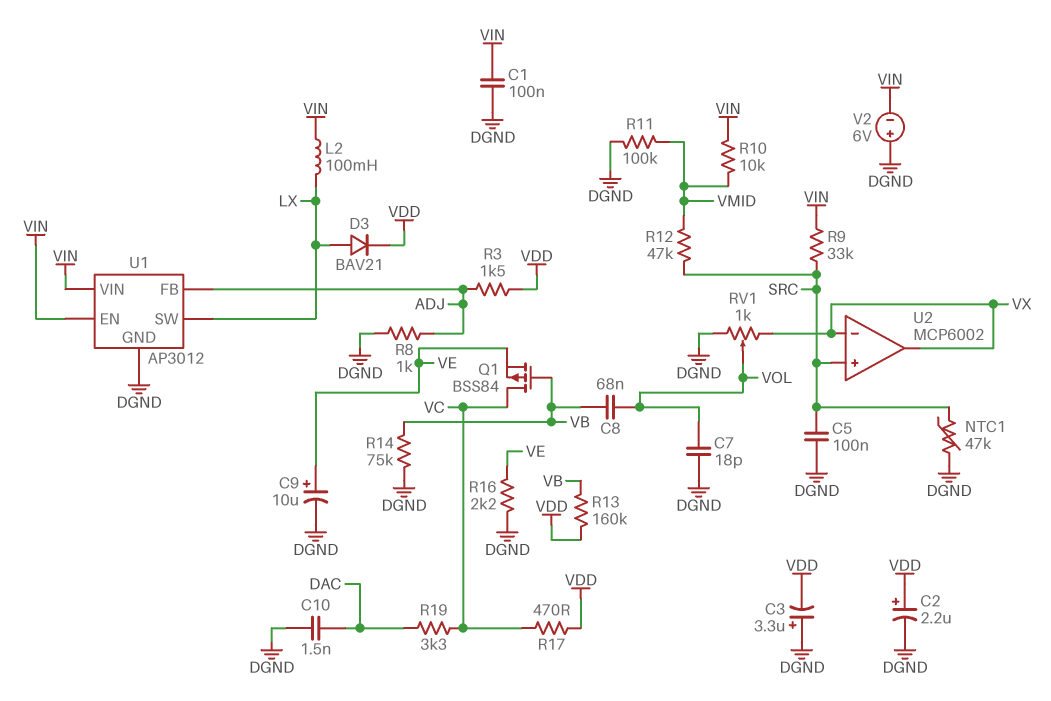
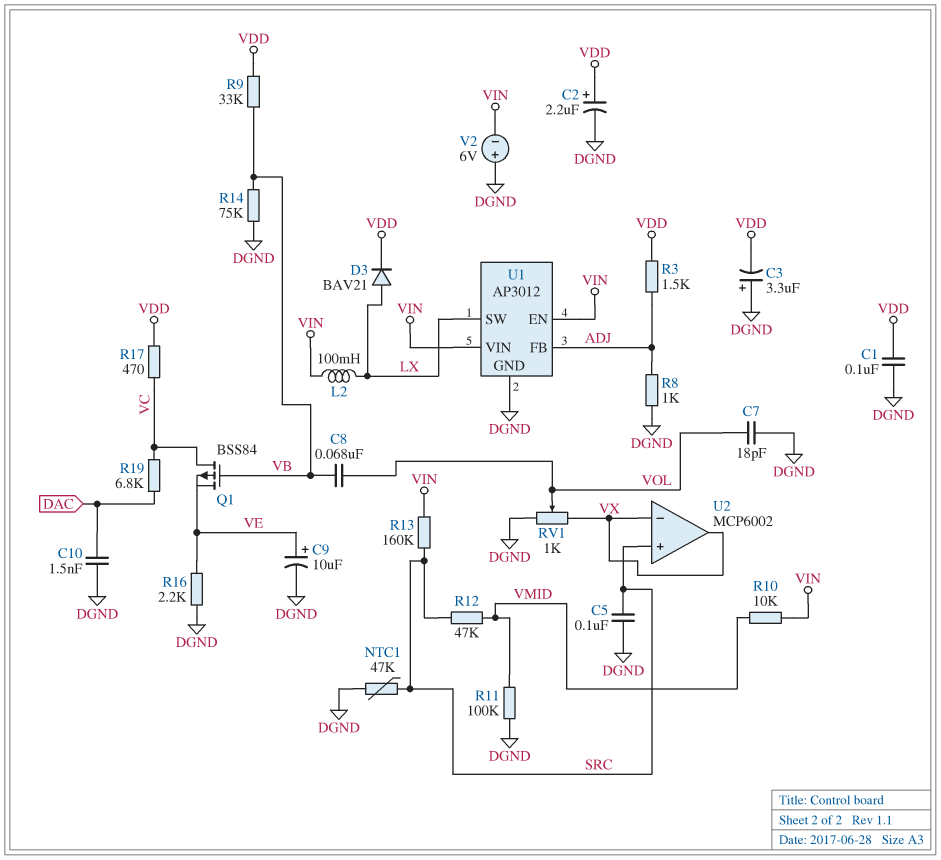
C1: 100nF (DGND, VIN) -> 100nF (DGND, VDD)
R9: 33k (SRC, VIN) -> 33k (VB, VDD)
R13: 160k (VB, VDD) -> 160k (SRC, VIN)
R19: 3.3k (DAC, VC) -> 6.8k (DAC, VC)

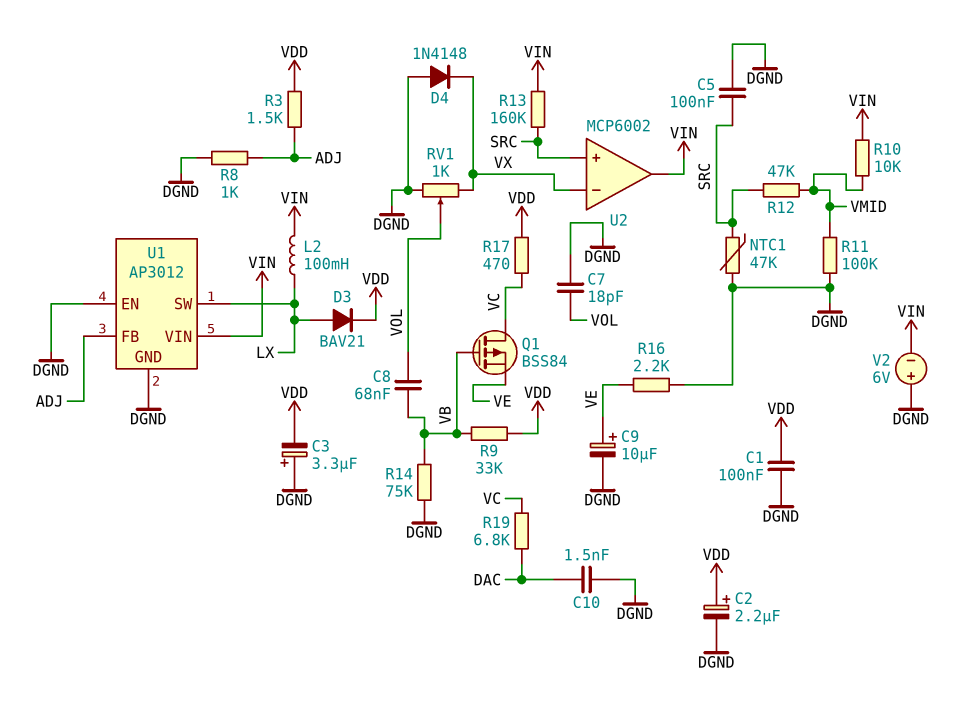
D4: none -> diode 1N4148 (A DGND, K VX)
U1 pin EN: VIN -> DGND
U2 pin out: VX -> VIN

